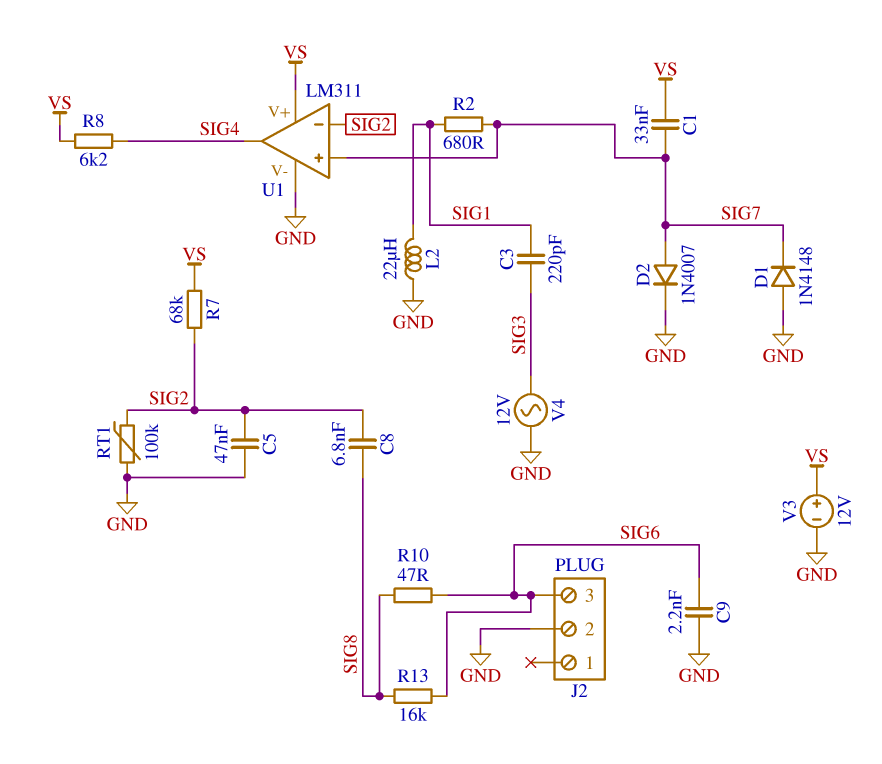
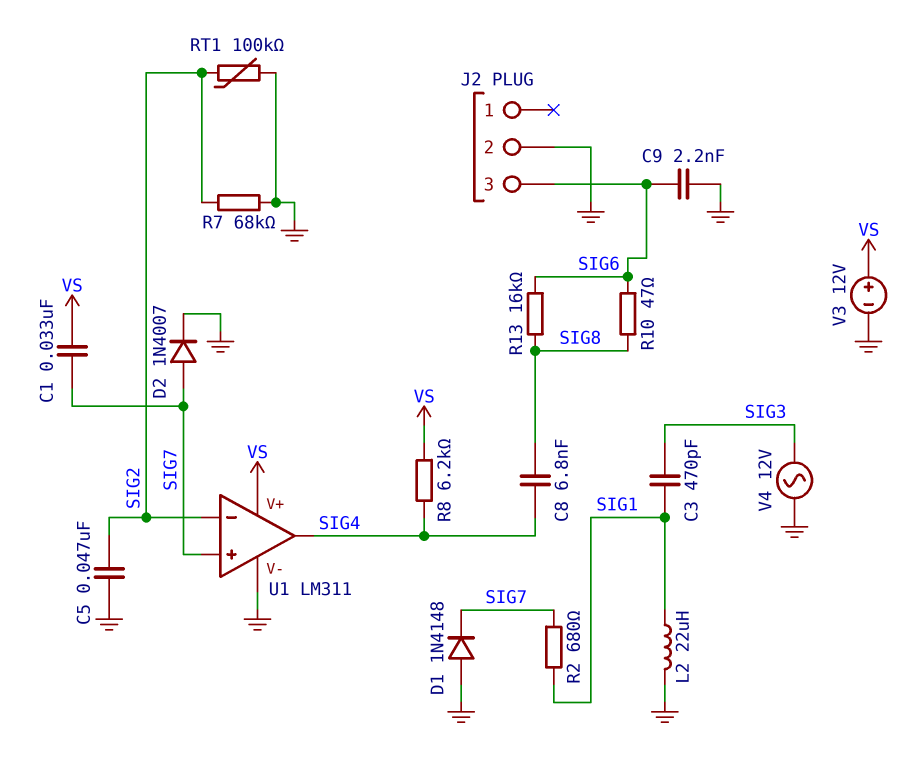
C3: 220pF (SIG1, SIG3) -> 470pF (SIG1, SIG3)
C8: 6.8nF (SIG2, SIG8) -> 6.8nF (SIG4, SIG8)
R7: 68k (SIG2, VS) -> 68k (GND, SIG2)

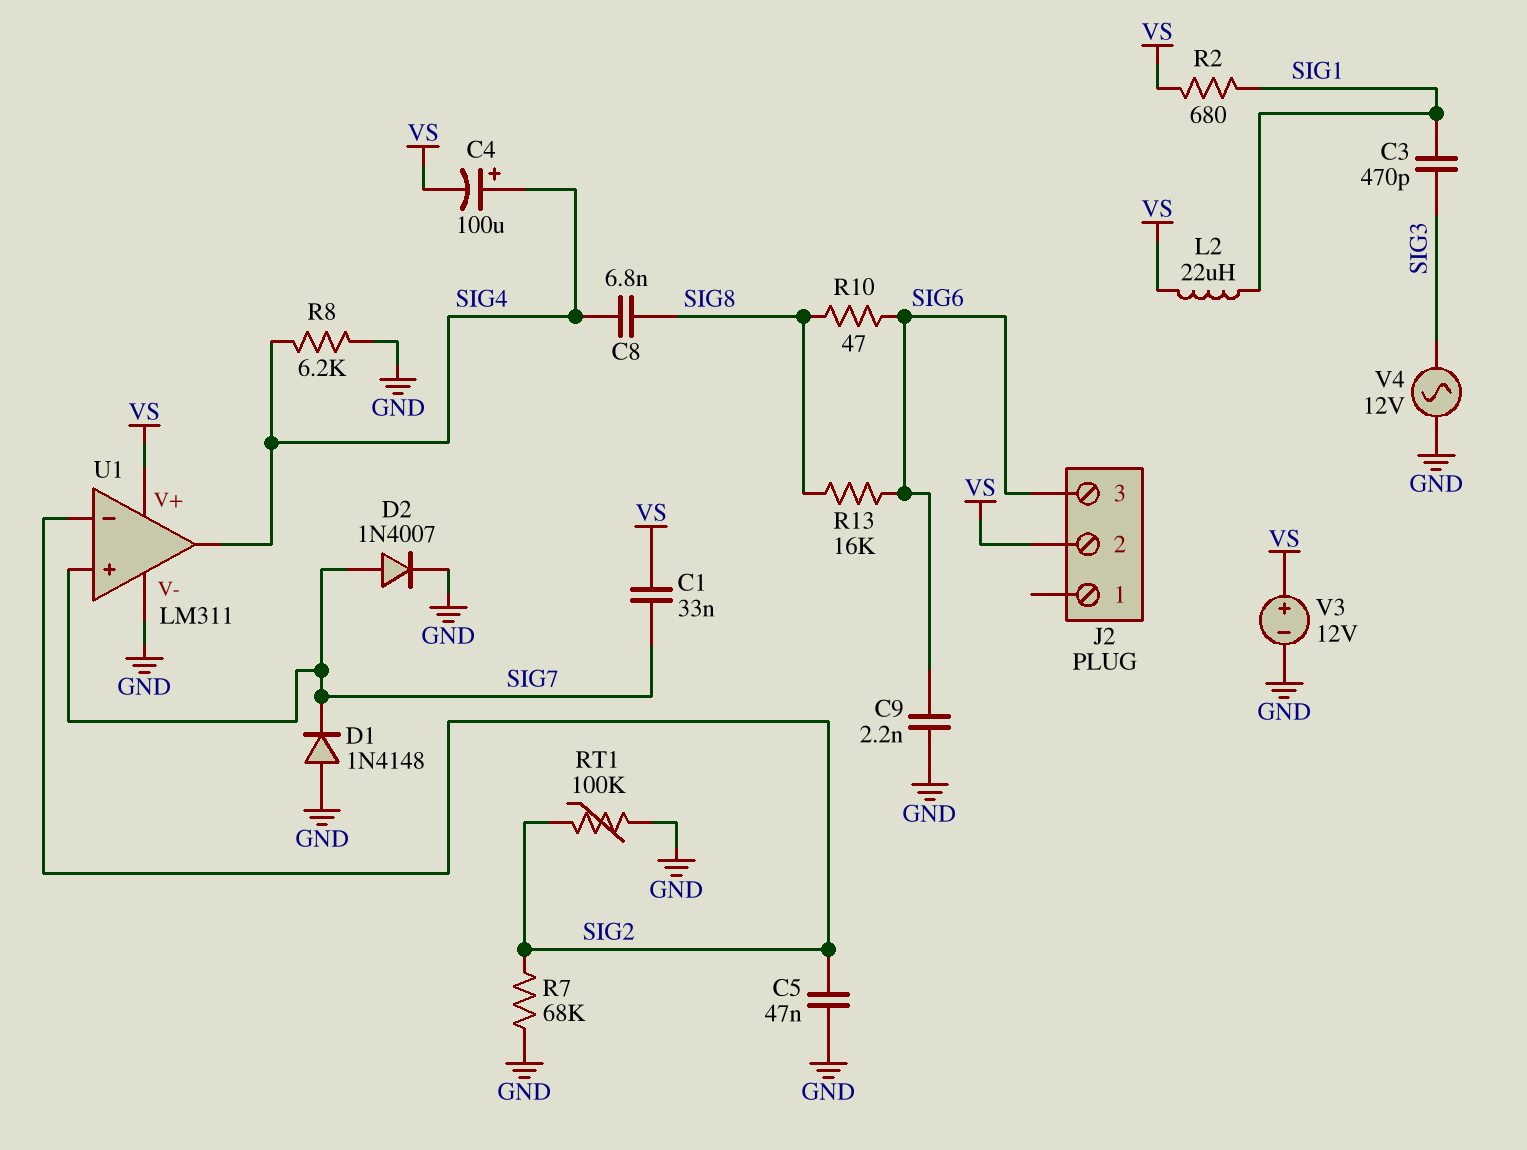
C4: none -> 100uF (plus SIG4, minus VS)
J2 pin 2: GND -> VS
L2: 22uH (GND, SIG1) -> 22uH (SIG1, VS)
R2: 680 (SIG1, SIG7) -> 680 (SIG1, VS)
R8: 6.2k (SIG4, VS) -> 6.2k (GND, SIG4)

